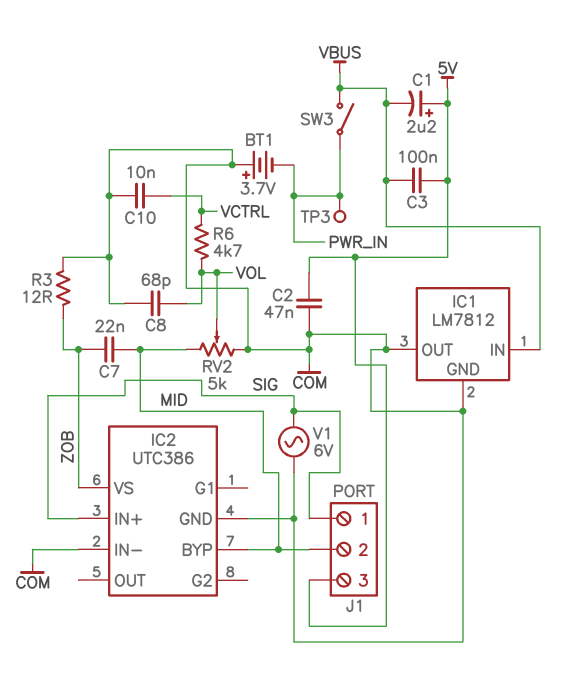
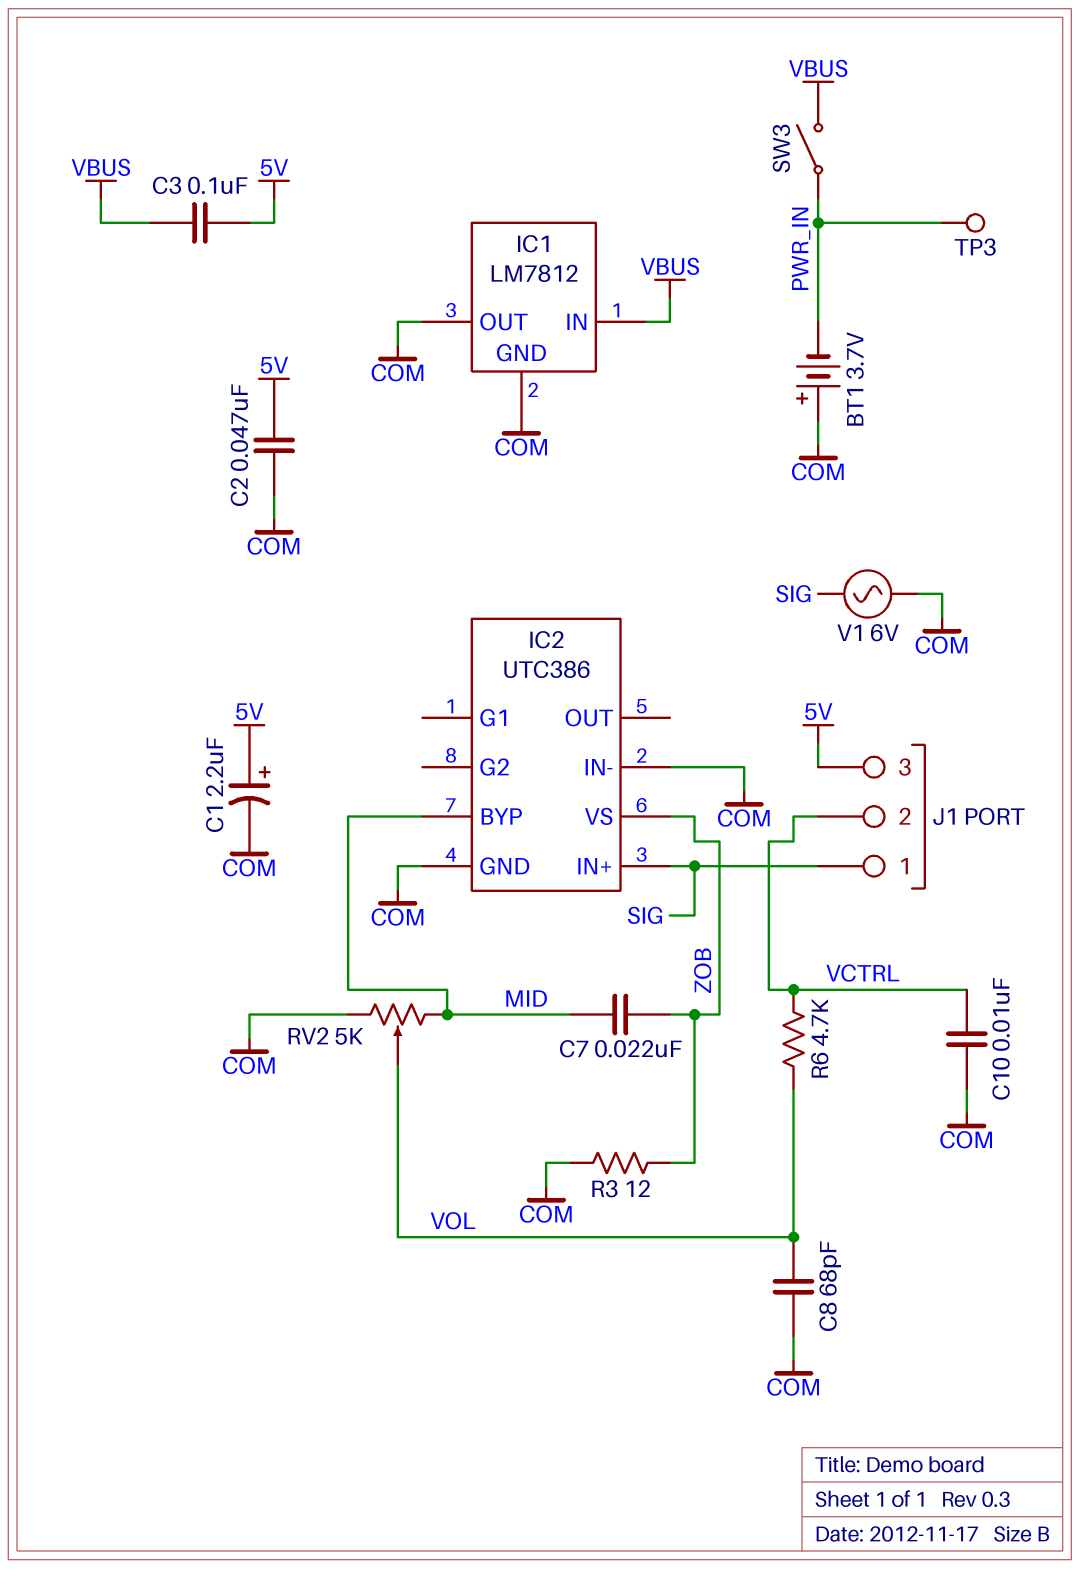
C1: 2.2uF (plus 5V, minus VBUS) -> 2.2uF (plus 5V, minus COM)
J1 pin 2: MID -> VCTRL

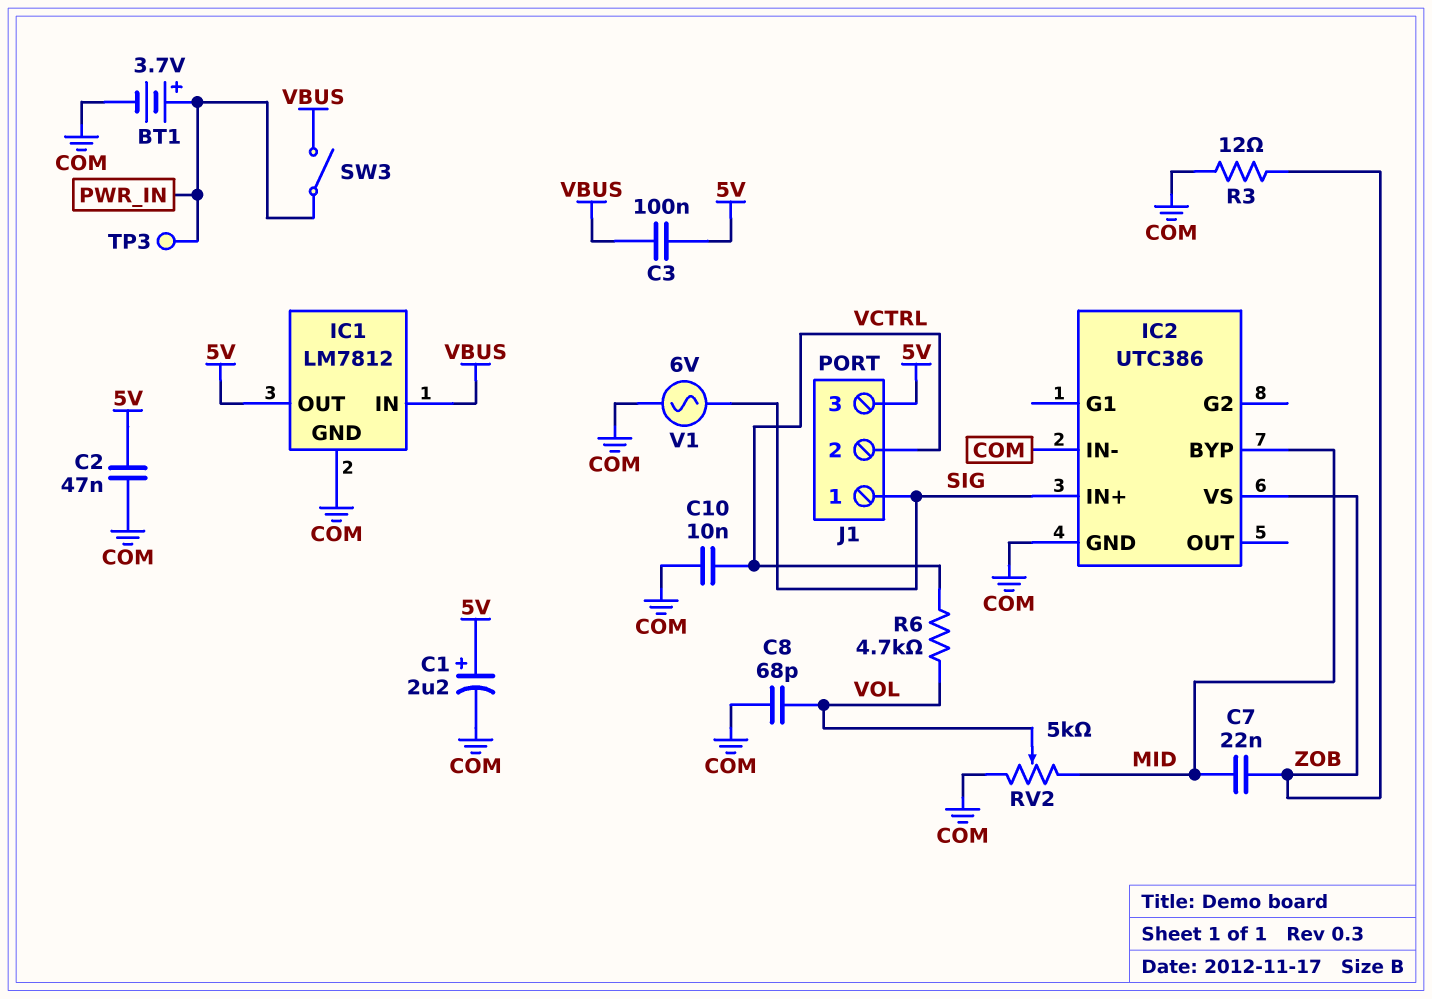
BT1: 3.7V (plus COM, minus PWR_IN) -> 3.7V (plus PWR_IN, minus COM)
IC1 pin OUT: COM -> 5V

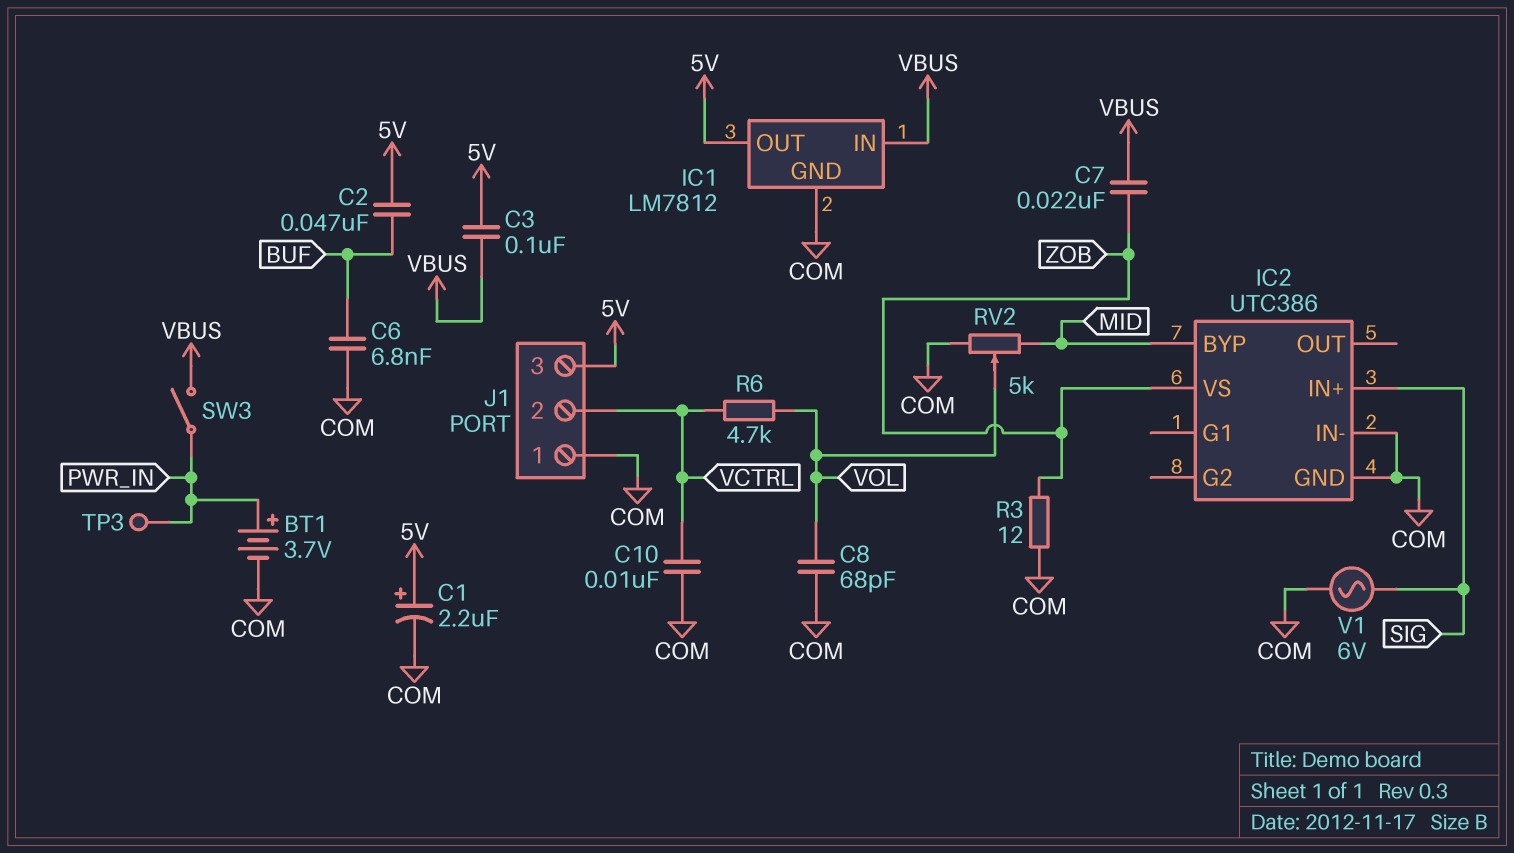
C2: 47nF (5V, COM) -> 47nF (5V, BUF)
C6: none -> 6.8nF (BUF, COM)
C7: 22nF (MID, ZOB) -> 22nF (VBUS, ZOB)
J1 pin 1: SIG -> COM

